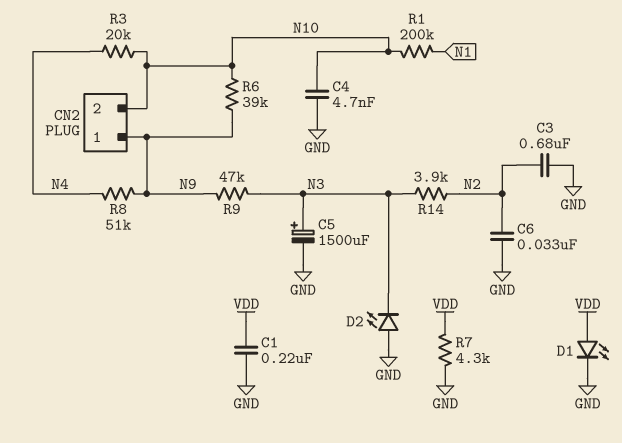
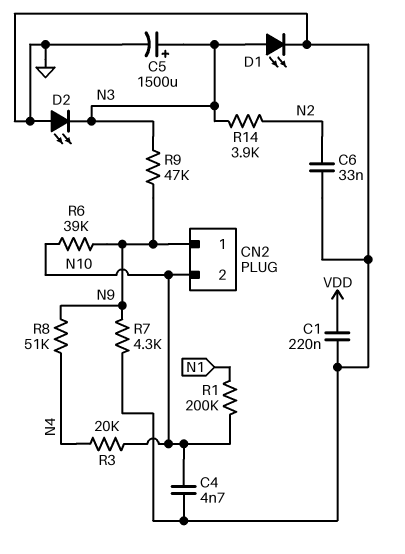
C3: 680nF (GND, N2) -> none
D1: LED (A VDD, K GND) -> LED (A N3, K GND)
R7: 4.3k (GND, VDD) -> 4.3k (GND, N9)

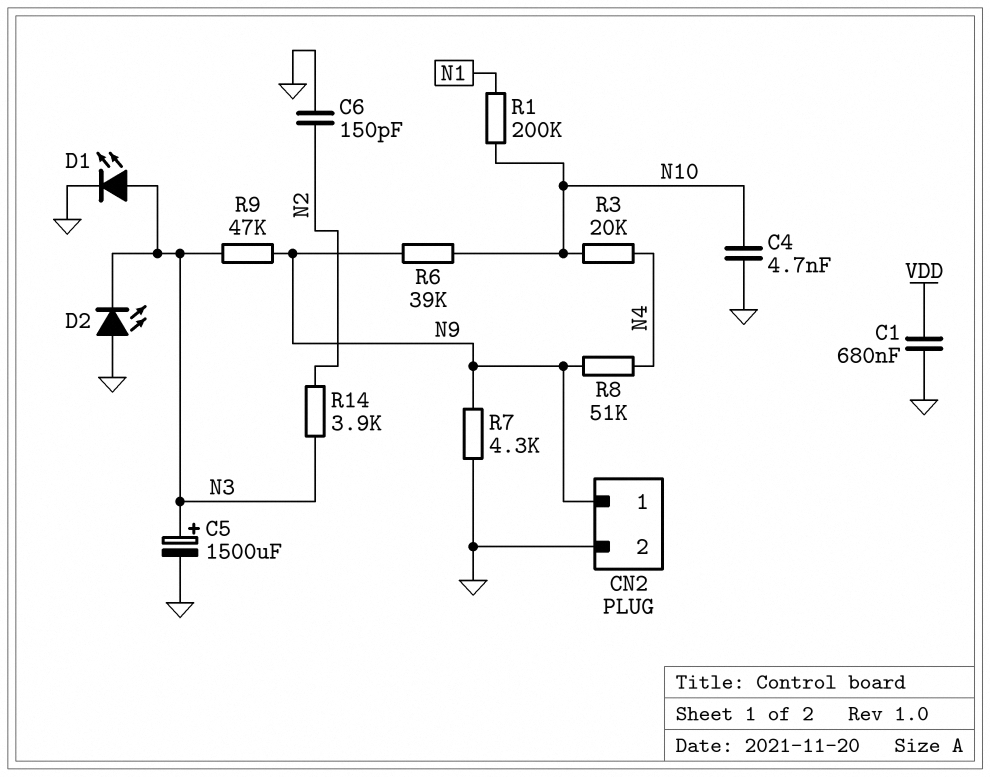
C1: 220nF (GND, VDD) -> 680nF (GND, VDD)
C6: 33nF (GND, N2) -> 150pF (GND, N2)
CN2 pin 2: N10 -> GND

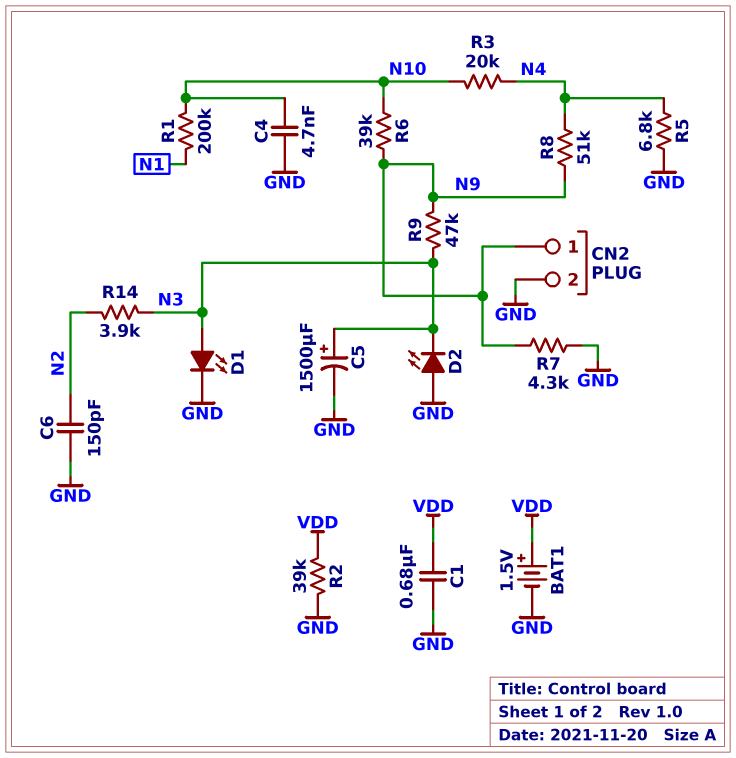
BAT1: none -> 1.5V (plus VDD, minus GND)
R2: none -> 39k (GND, VDD)
R5: none -> 6.8k (GND, N4)

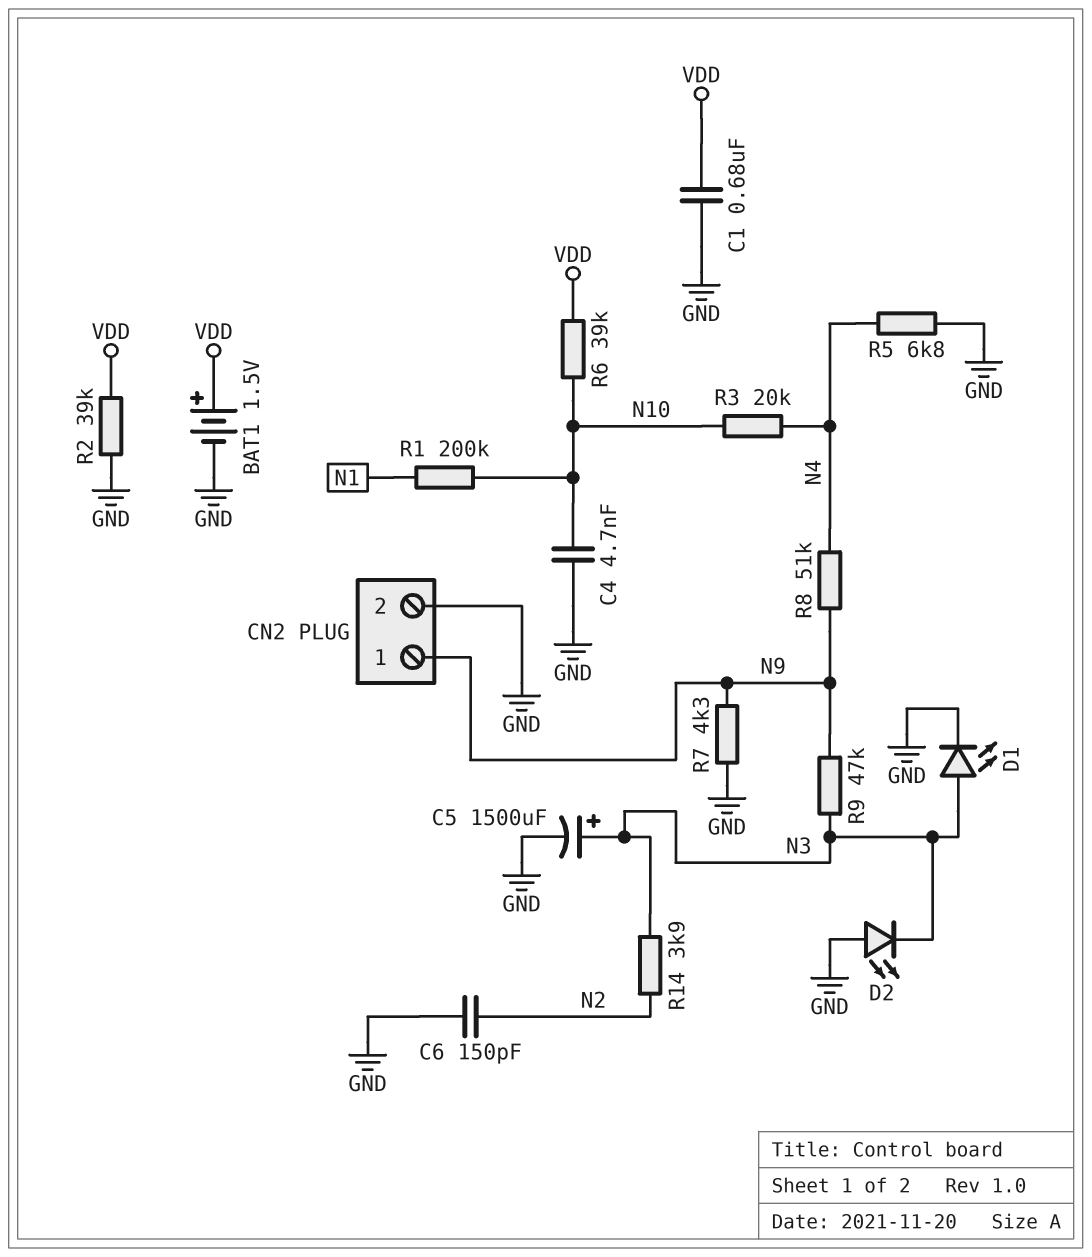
R6: 39k (N9, N10) -> 39k (N10, VDD)

